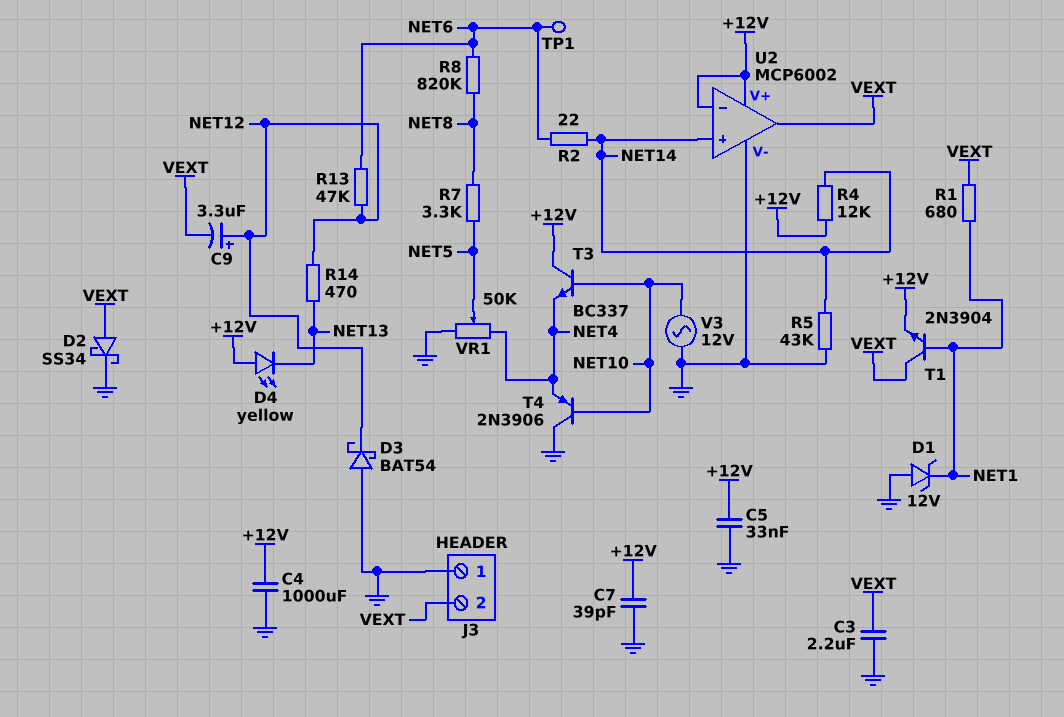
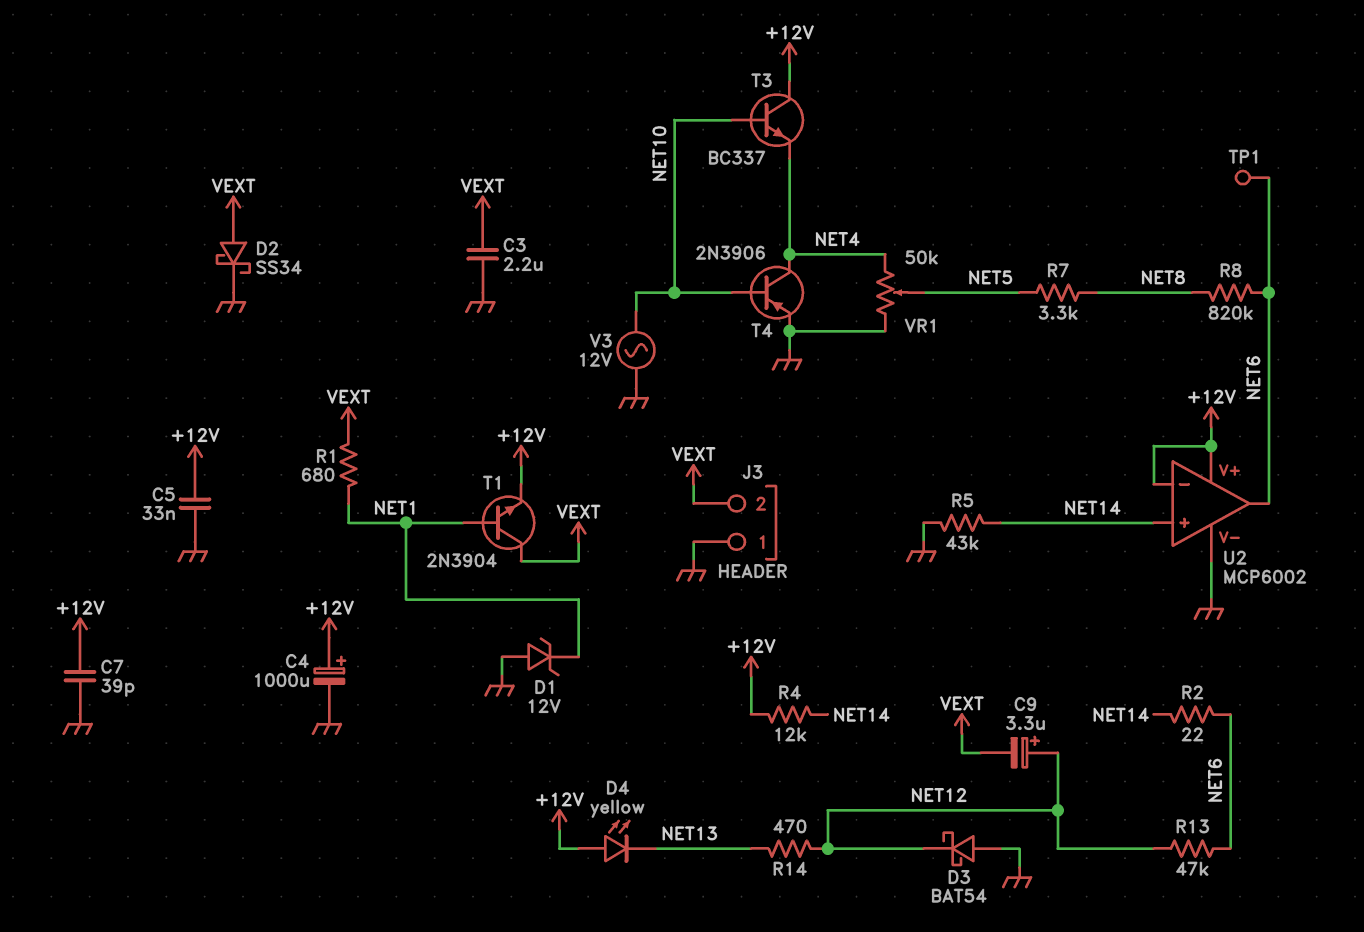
C4: 1000uF (+12V, GND) -> 1000uF (plus +12V, minus GND)
T4: PNP 2N3906 (B NET10, C GND, E NET4) -> PNP 2N3906 (B NET10, C NET4, E GND)
U2 pin out: VEXT -> NET6

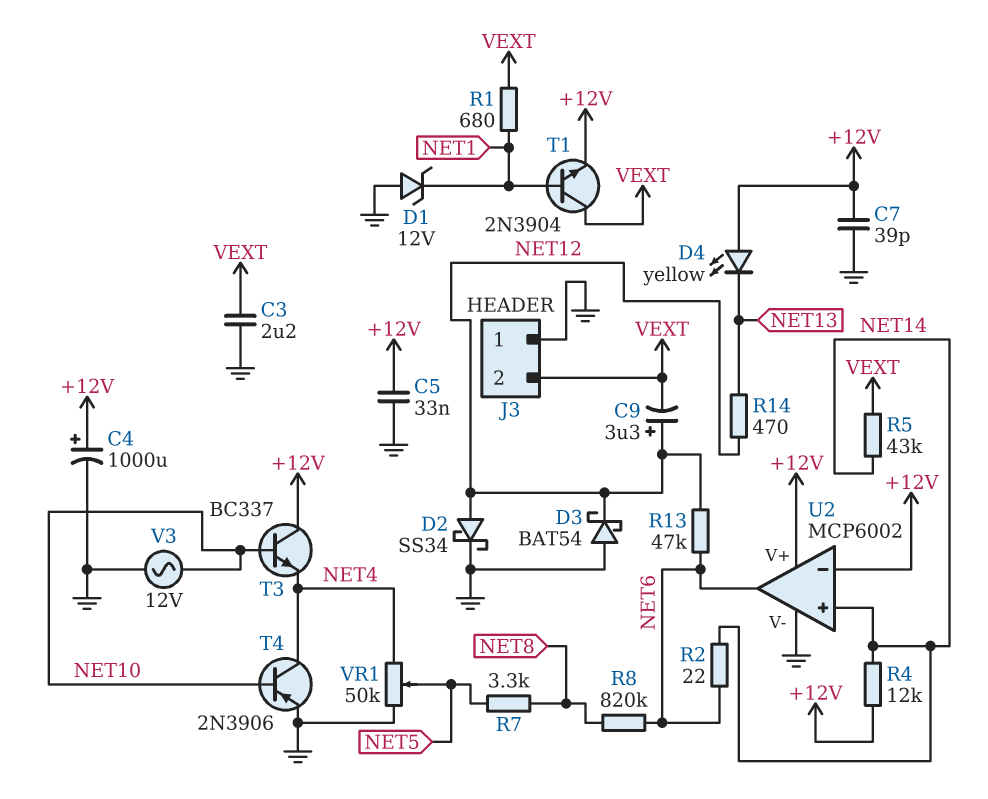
D2: schottky SS34 (A VEXT, K GND) -> schottky SS34 (A NET12, K GND)
R5: 43k (GND, NET14) -> 43k (NET14, VEXT)
TP1: test point (NET6) -> none

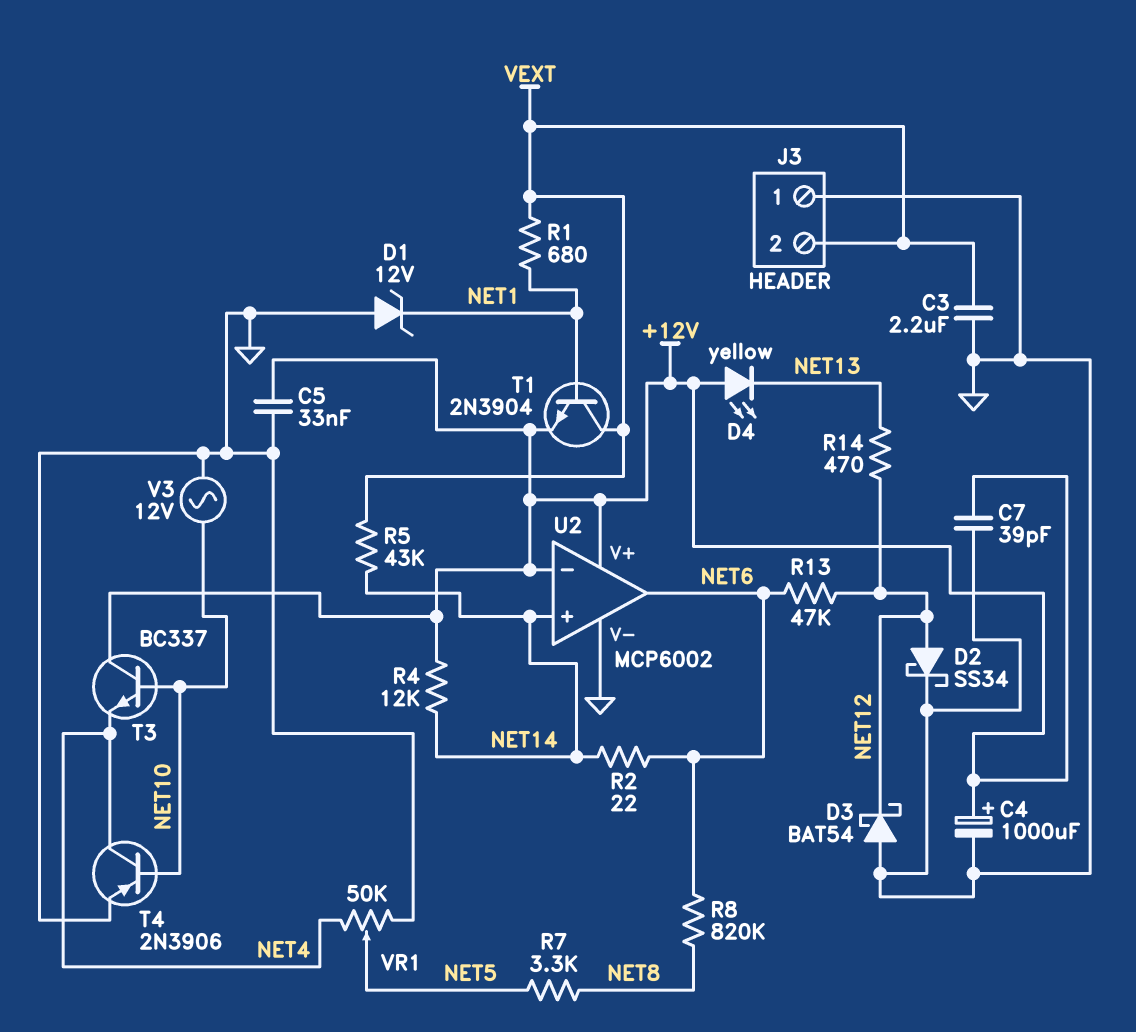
C9: 3.3uF (plus NET12, minus VEXT) -> none

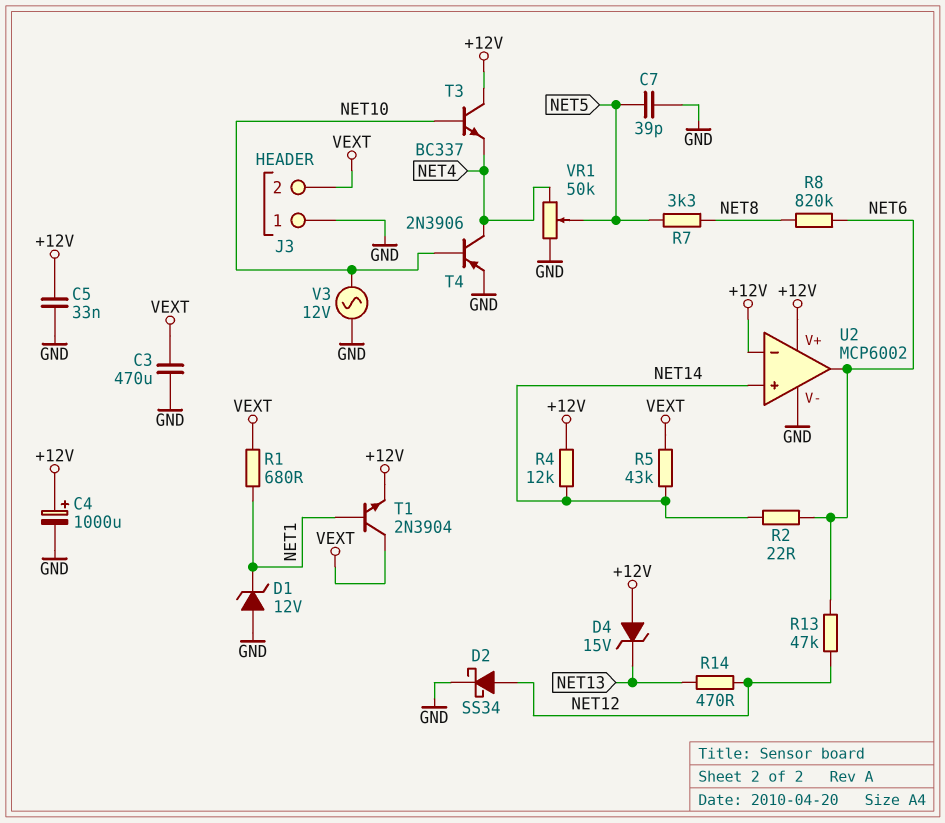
C3: 2.2uF (GND, VEXT) -> 470uF (GND, VEXT)
C7: 39pF (+12V, GND) -> 39pF (GND, NET5)
D3: schottky BAT54 (A GND, K NET12) -> none
D4: LED yellow (A +12V, K NET13) -> zener 15V (A +12V, K NET13)

